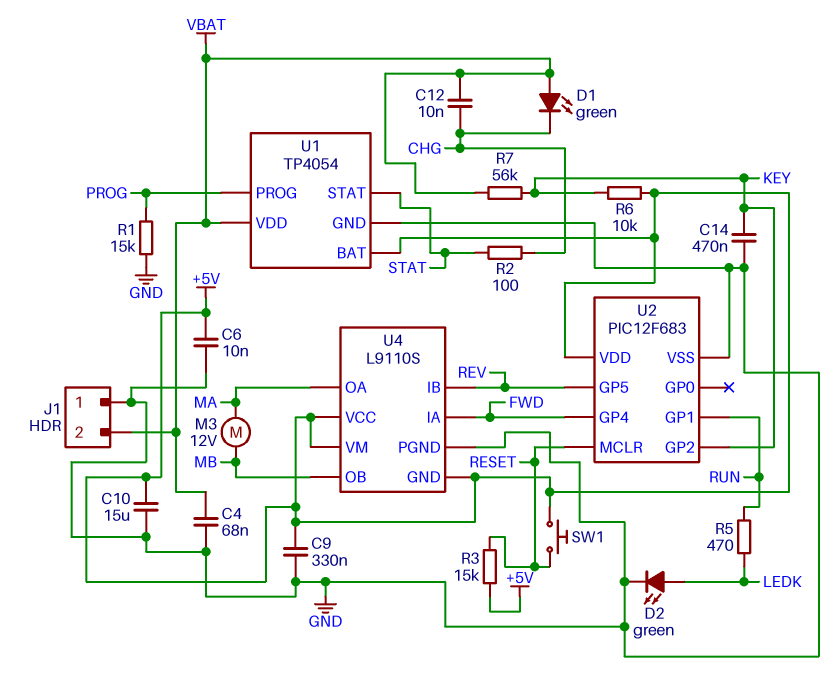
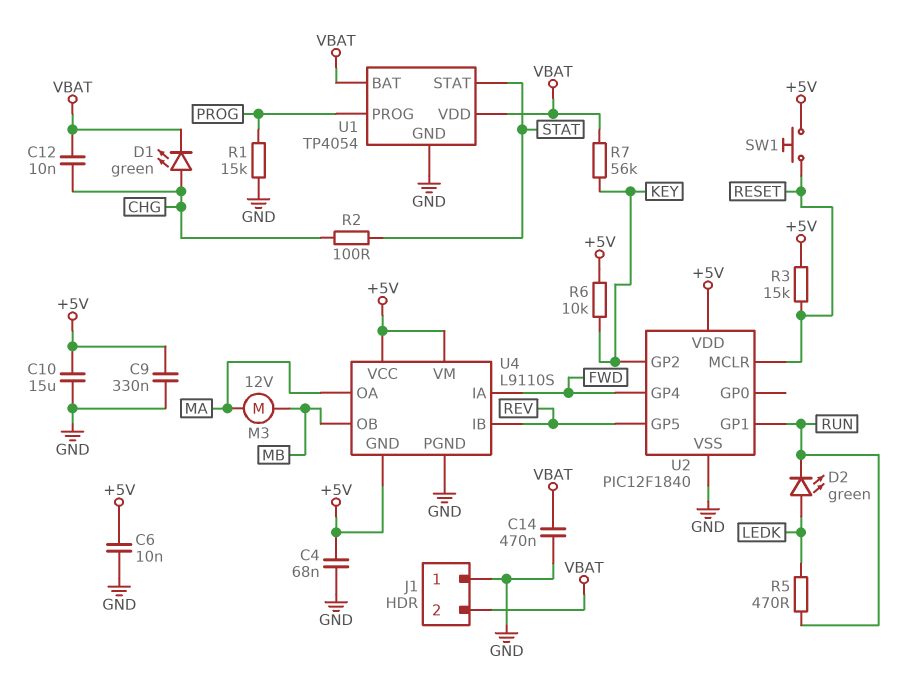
C4: 68nF (GND, VBAT) -> 68nF (+5V, GND)
C14: 470nF (GND, KEY) -> 470nF (GND, VBAT)
D1: LED green (A VBAT, K CHG) -> LED green (A CHG, K VBAT)
D2: LED green (A LEDK, K GND) -> LED green (A LEDK, K RUN)
U1 pin BAT: +5V -> VBAT
U2: PIC12F683 -> PIC12F1840

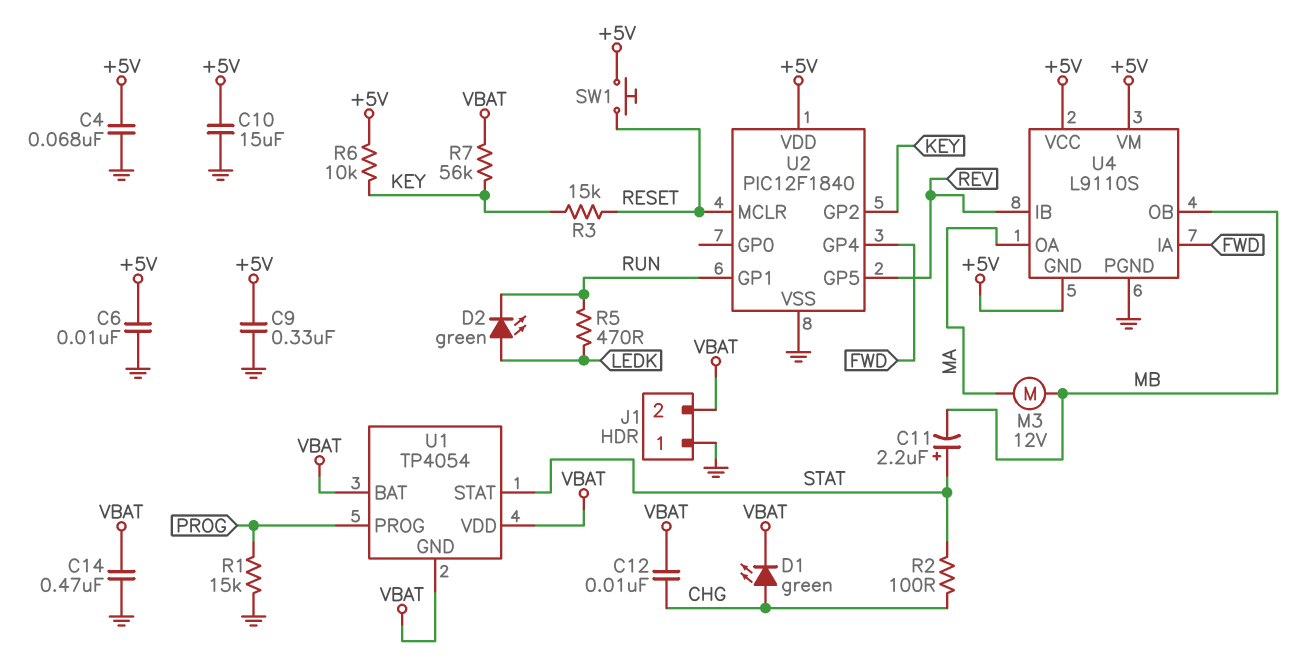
C11: none -> 2.2uF (plus STAT, minus MB)
R3: 15k (+5V, RESET) -> 15k (KEY, RESET)
U1 pin GND: GND -> VBAT

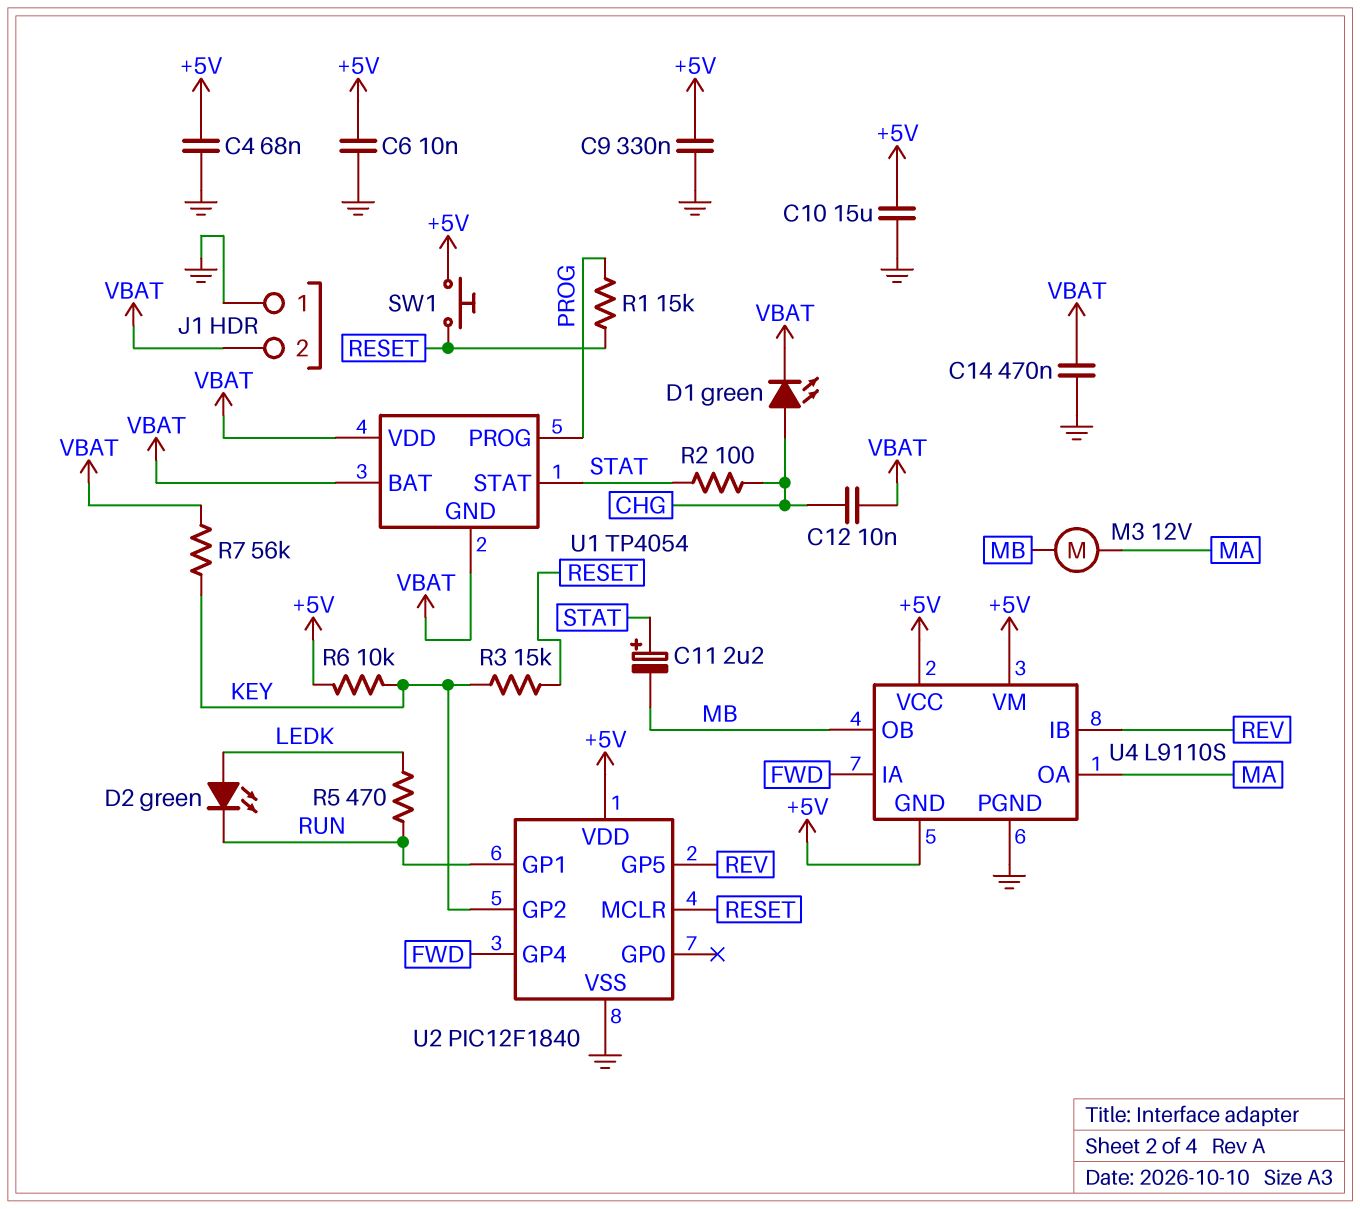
R1: 15k (GND, PROG) -> 15k (PROG, RESET)

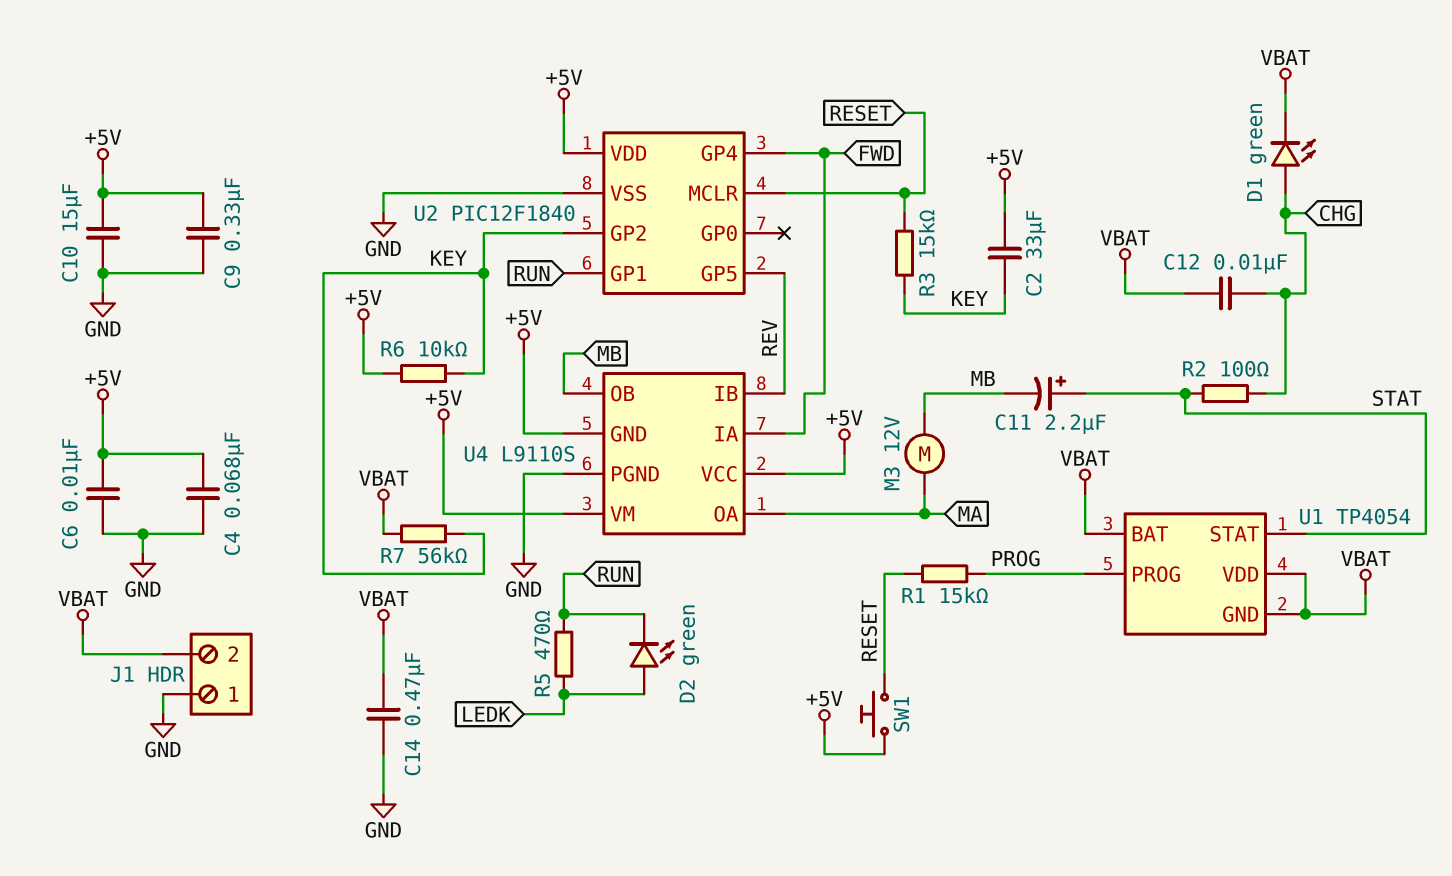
C2: none -> 33uF (+5V, KEY)

